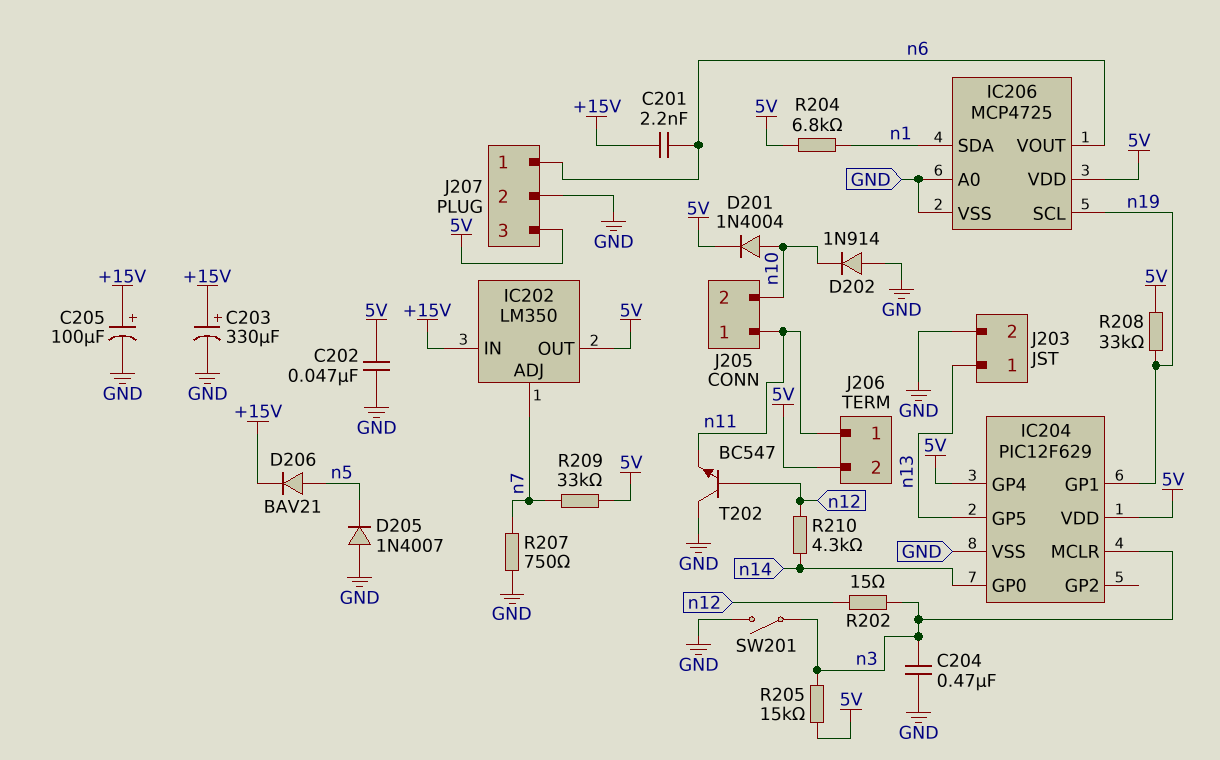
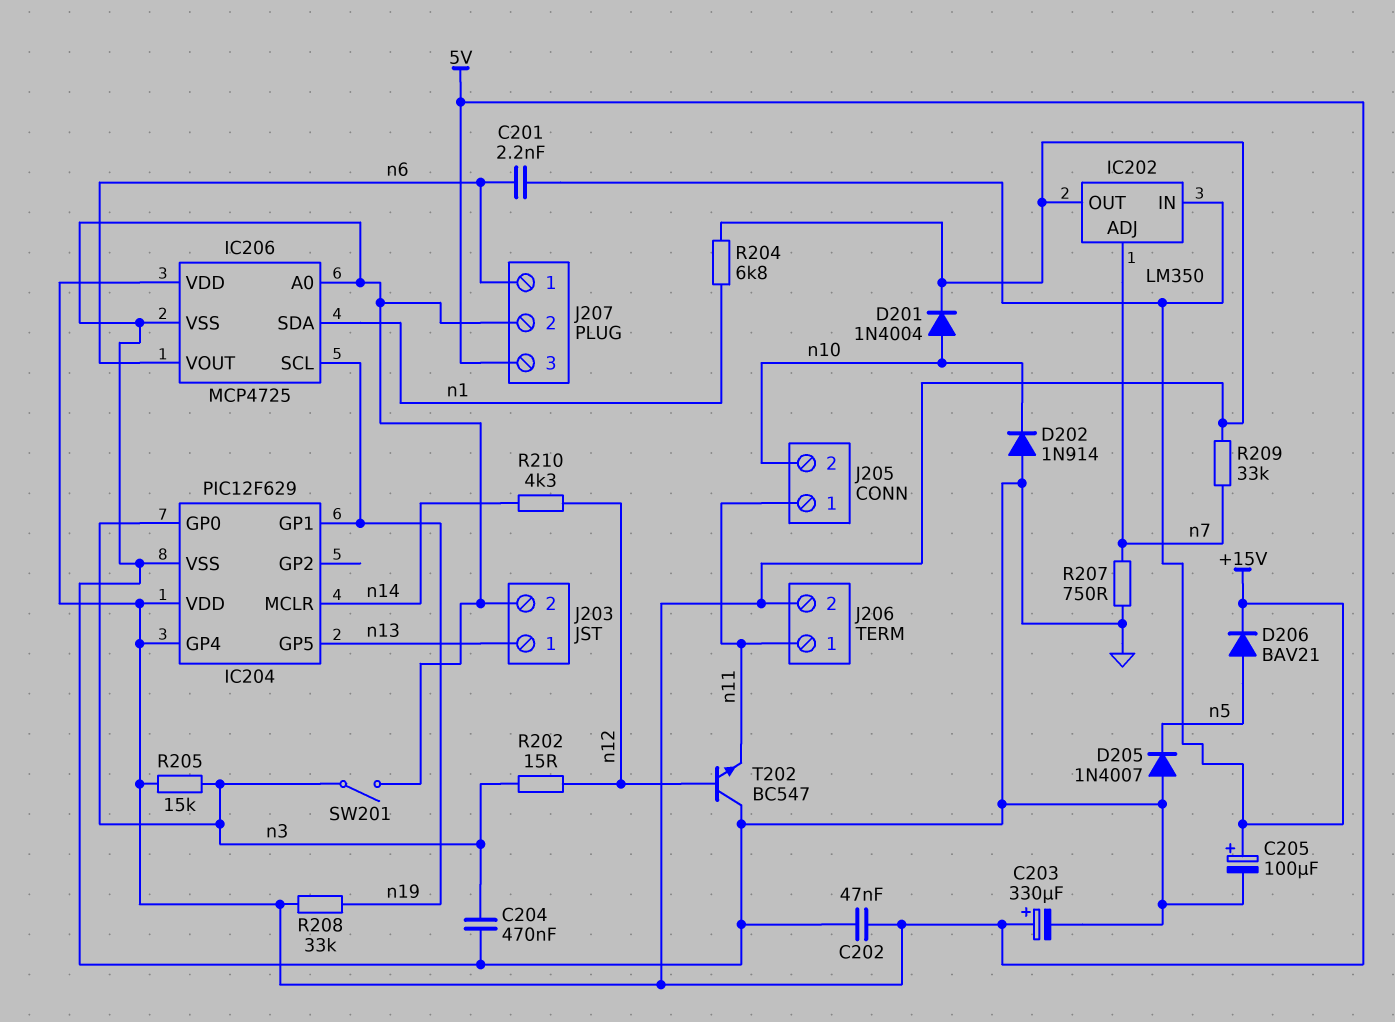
C203: 330uF (plus +15V, minus GND) -> 330uF (plus 5V, minus GND)
IC204 pin GP0: n14 -> n3
IC204 pin MCLR: n3 -> n14

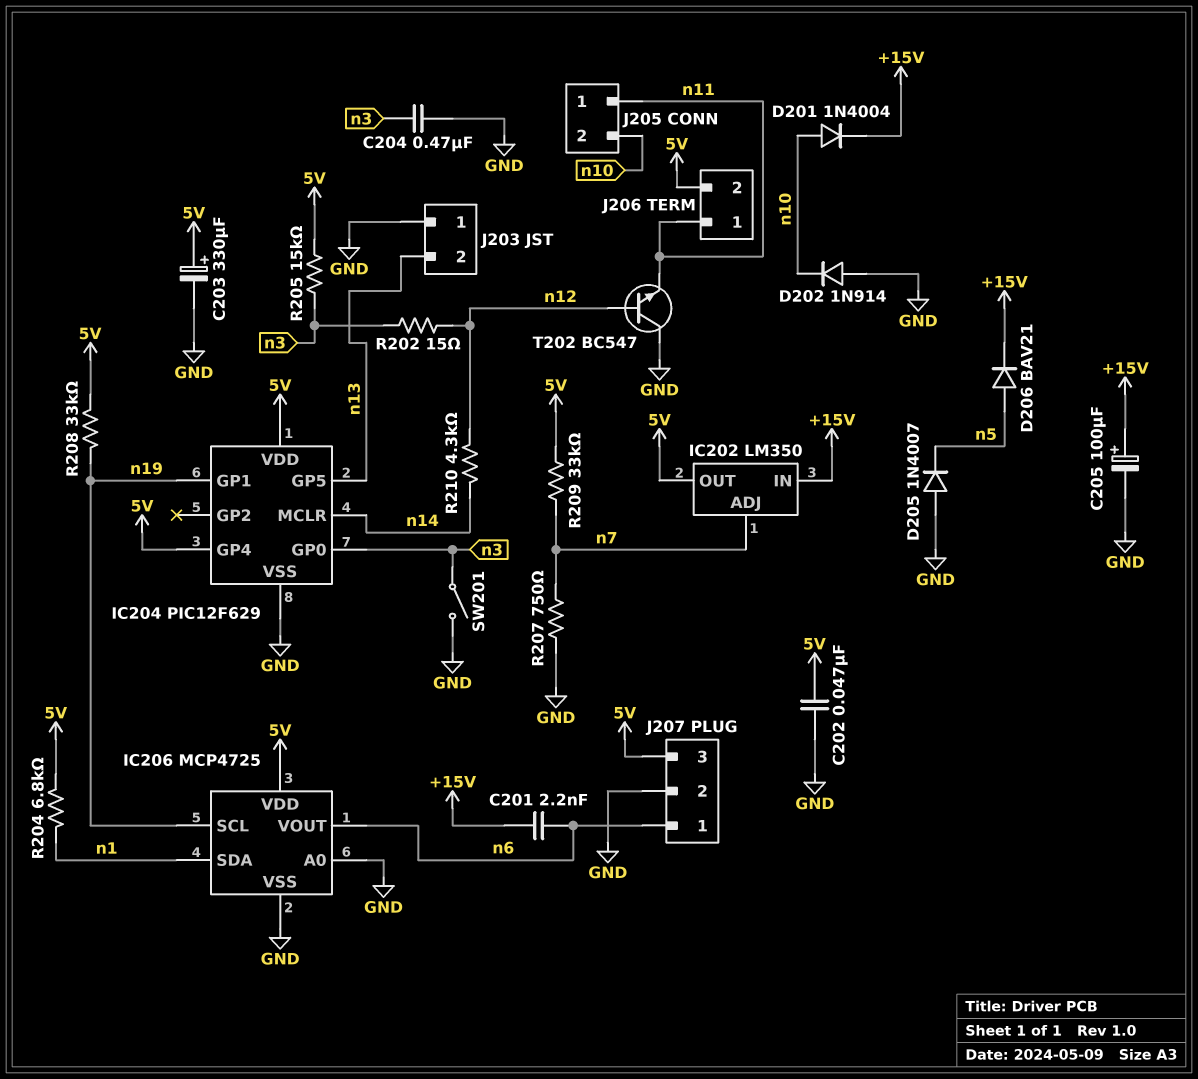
D201: diode 1N4004 (A n10, K 5V) -> diode 1N4004 (A n10, K +15V)
J203 pin 1: n13 -> GND
J203 pin 2: GND -> n13

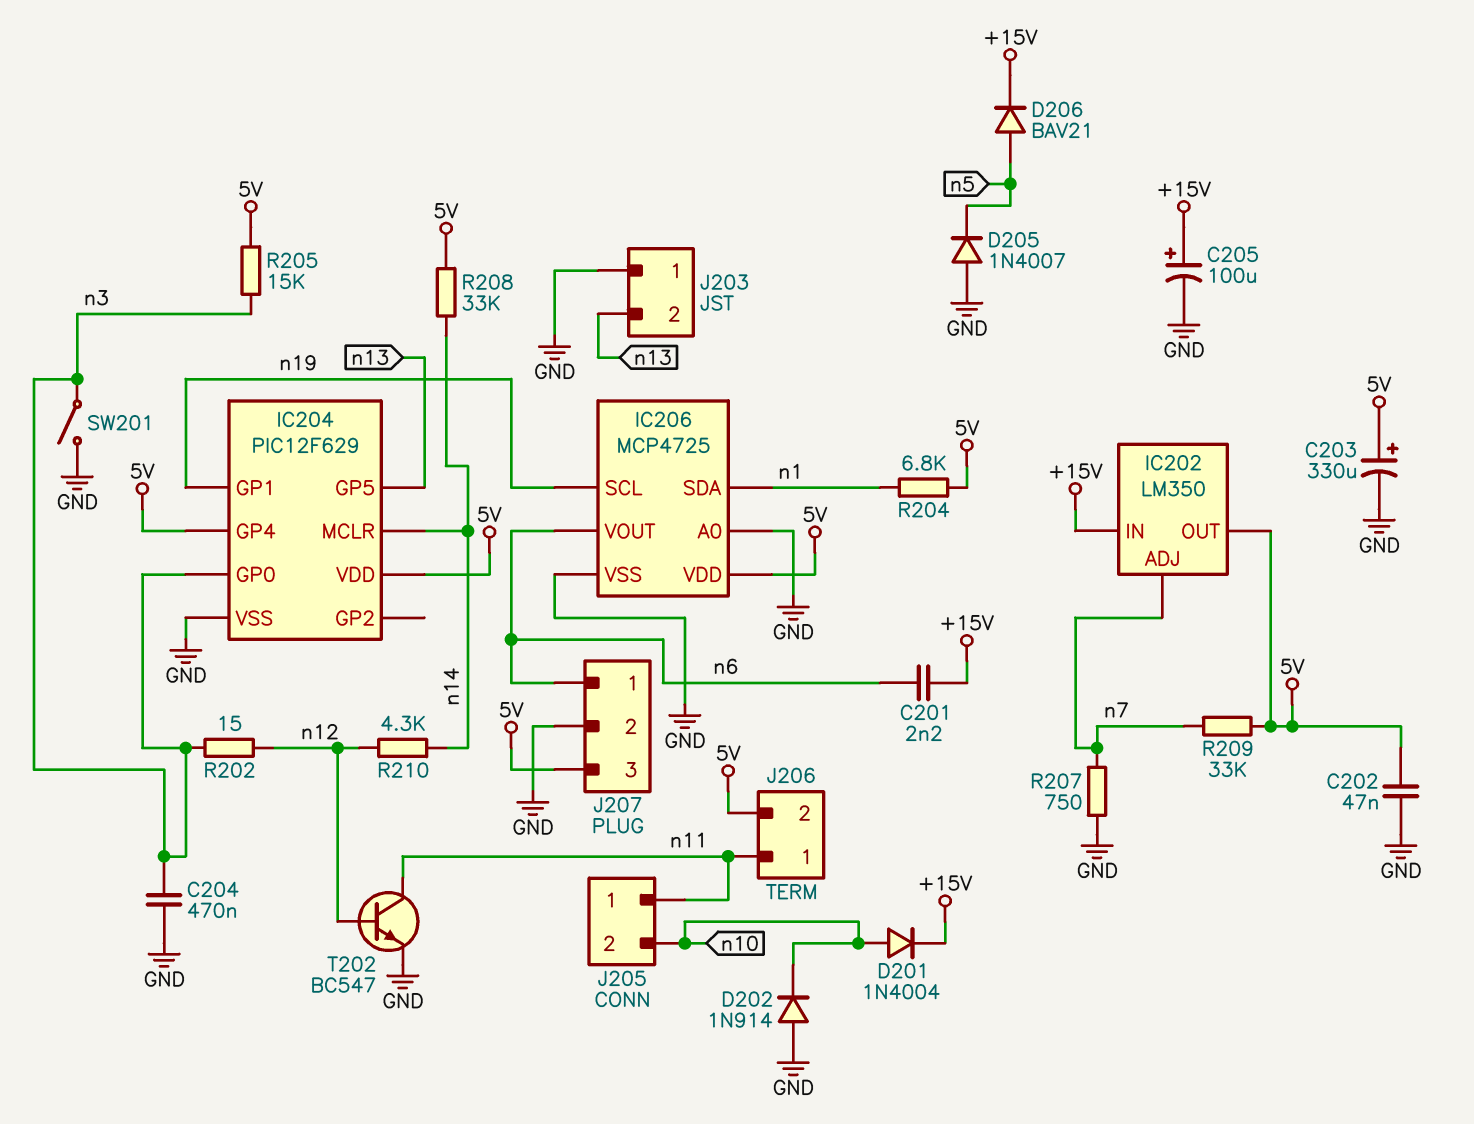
R208: 33k (5V, n19) -> 33k (5V, n14)
T202: NPN BC547 (B n12, C GND, E n11) -> NPN BC547 (B n12, C n11, E GND)

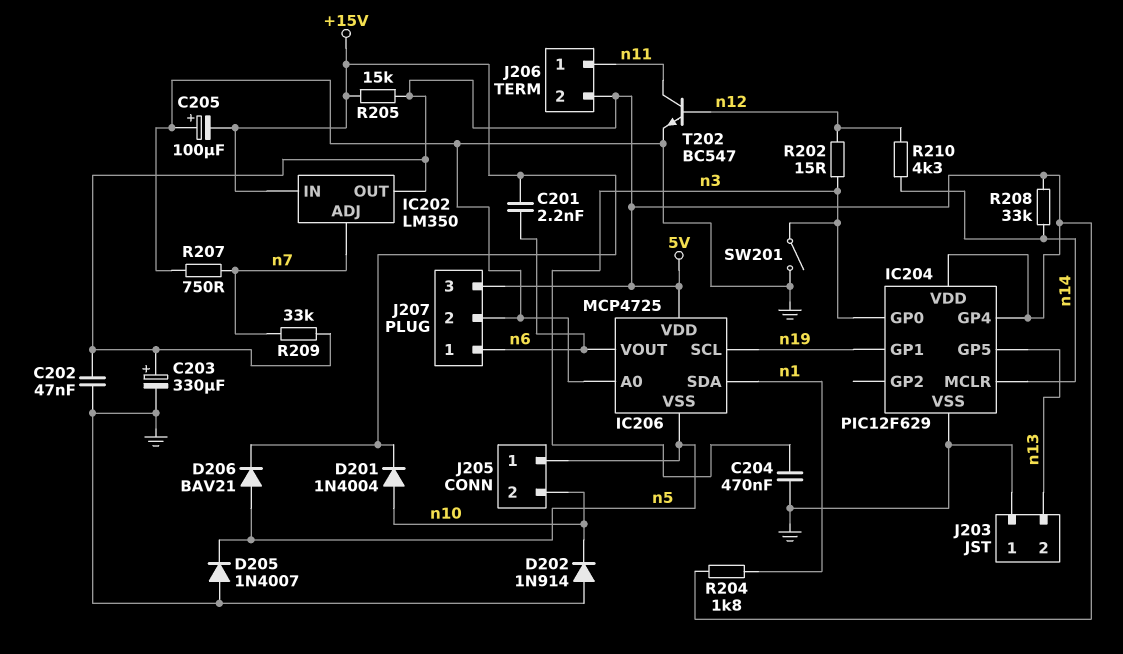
C205: 100uF (plus +15V, minus GND) -> 100uF (plus GND, minus +15V)
IC206 pin VSS: GND -> n5
J205 pin 1: n11 -> n5
R204: 6.8k (5V, n1) -> 1.8k (5V, n1)
R205: 15k (5V, n3) -> 15k (+15V, 5V)

